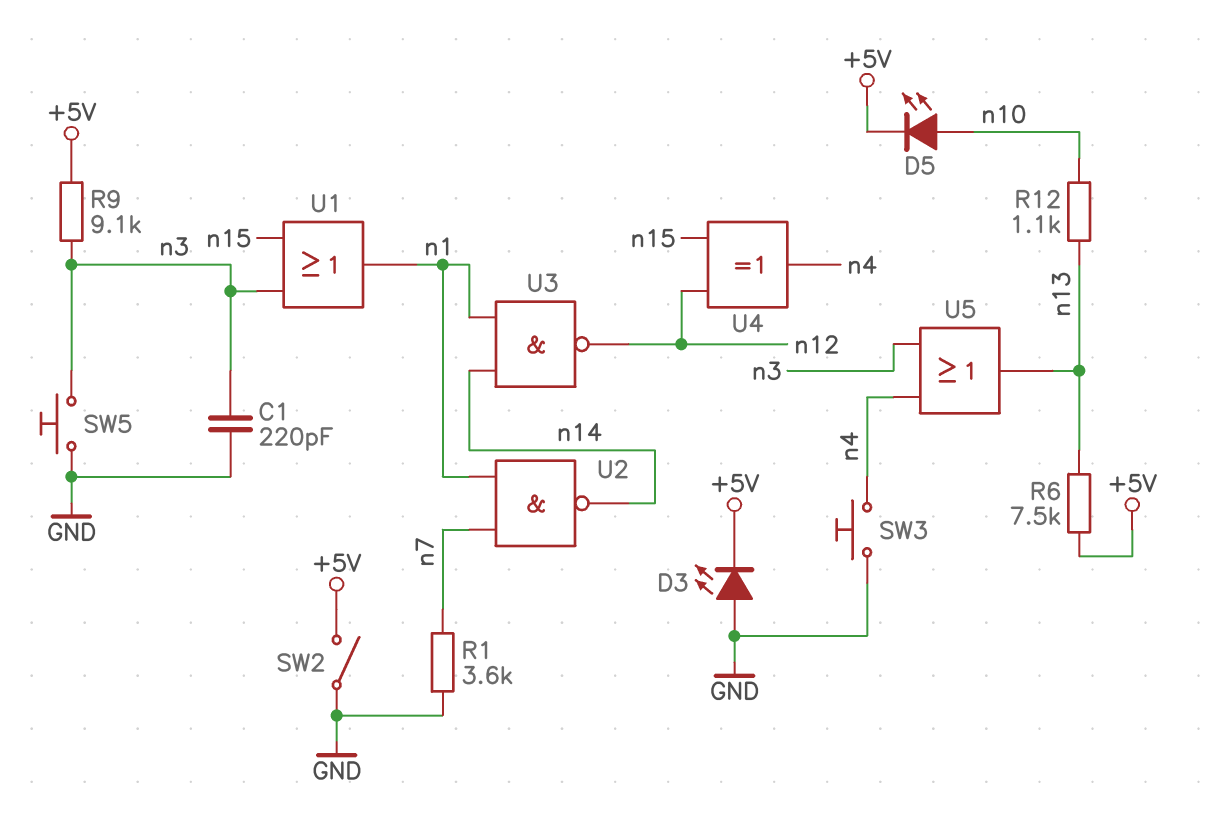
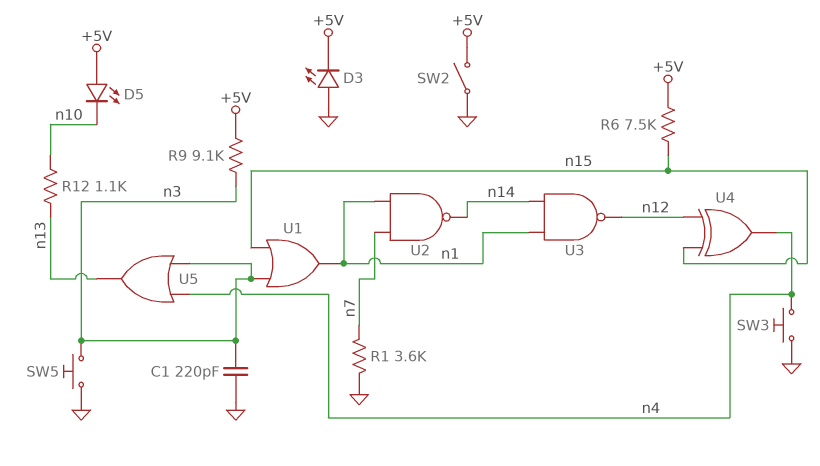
D5: LED (A n10, K +5V) -> LED (A +5V, K n10)
R6: 7.5k (+5V, n13) -> 7.5k (+5V, n15)

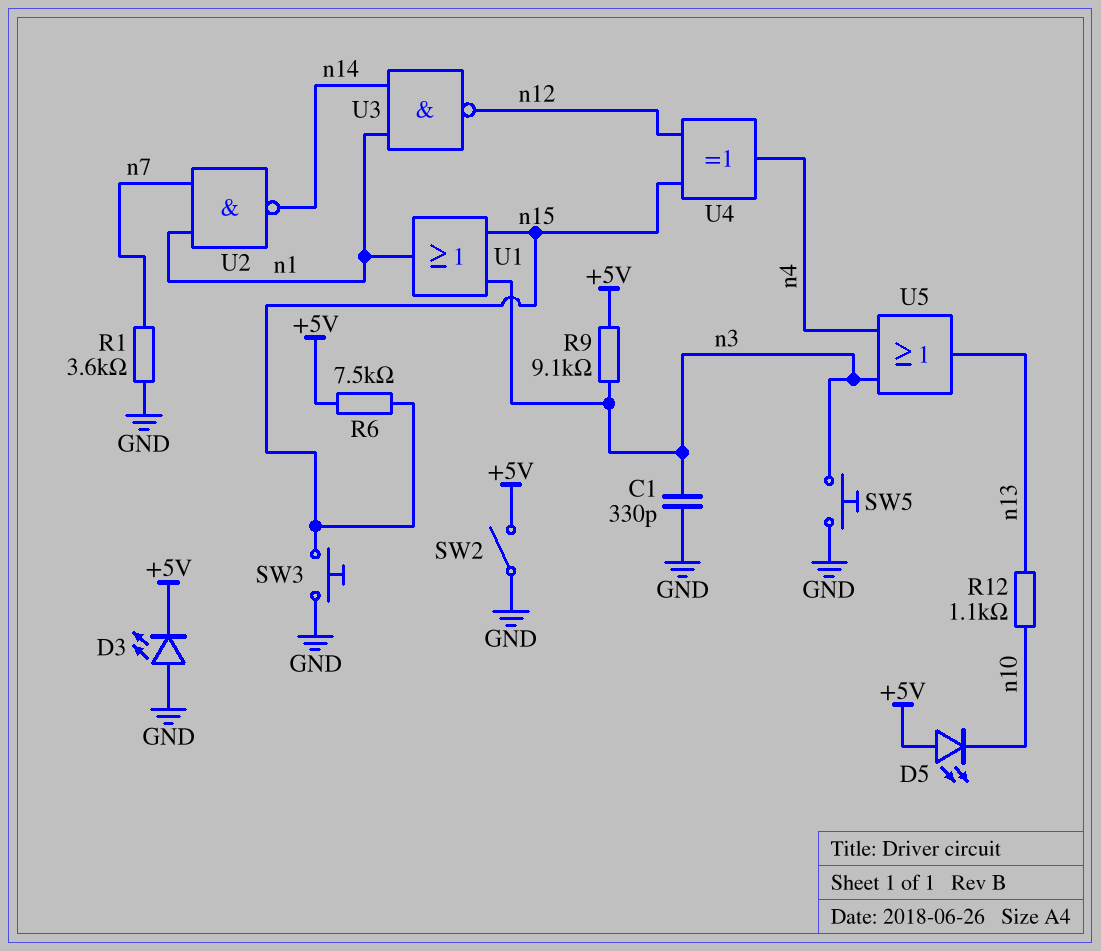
C1: 220pF (GND, n3) -> 330pF (GND, n3)
SW3: button (GND, n4) -> button (GND, n15)

